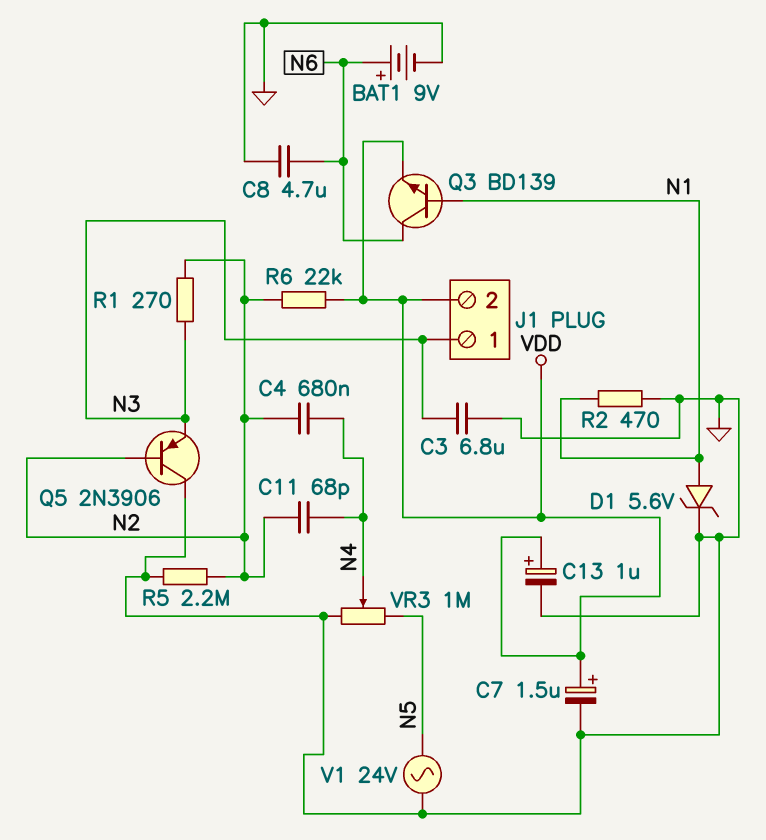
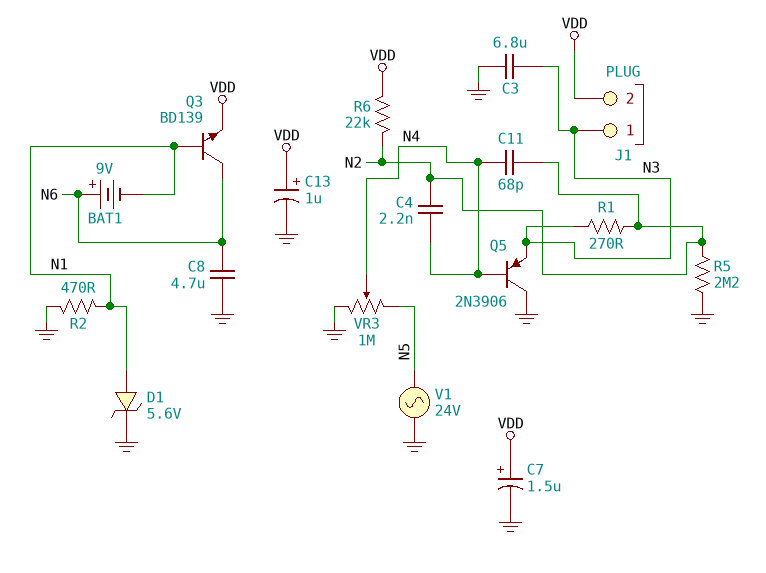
BAT1: 9V (plus N6, minus GND) -> 9V (plus N6, minus N1)
C4: 680nF (N2, N4) -> 2.2nF (N2, N4)
Q5: PNP 2N3906 (B N2, C GND, E N3) -> PNP 2N3906 (B N4, C GND, E N3)

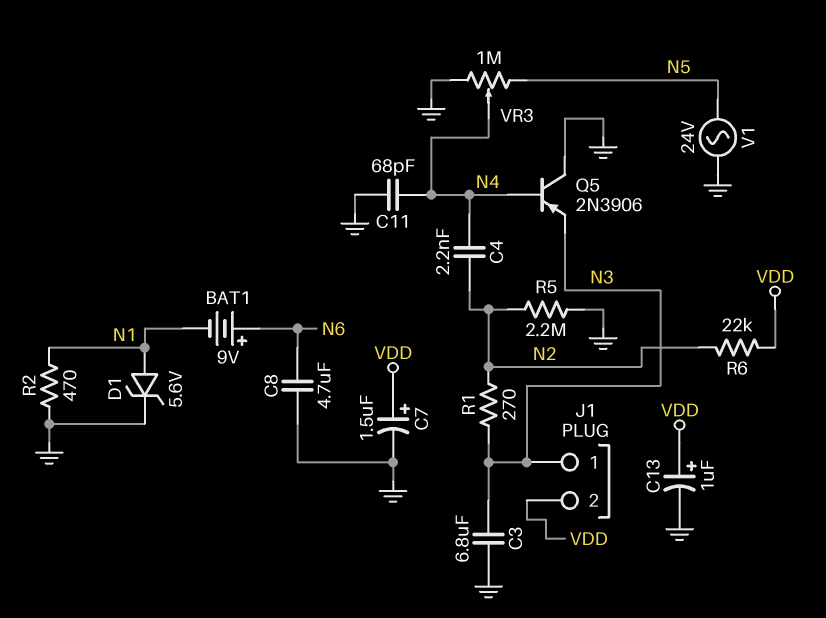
C11: 68pF (N2, N4) -> 68pF (GND, N4)
Q3: NPN BD139 (B N1, C N6, E VDD) -> none

